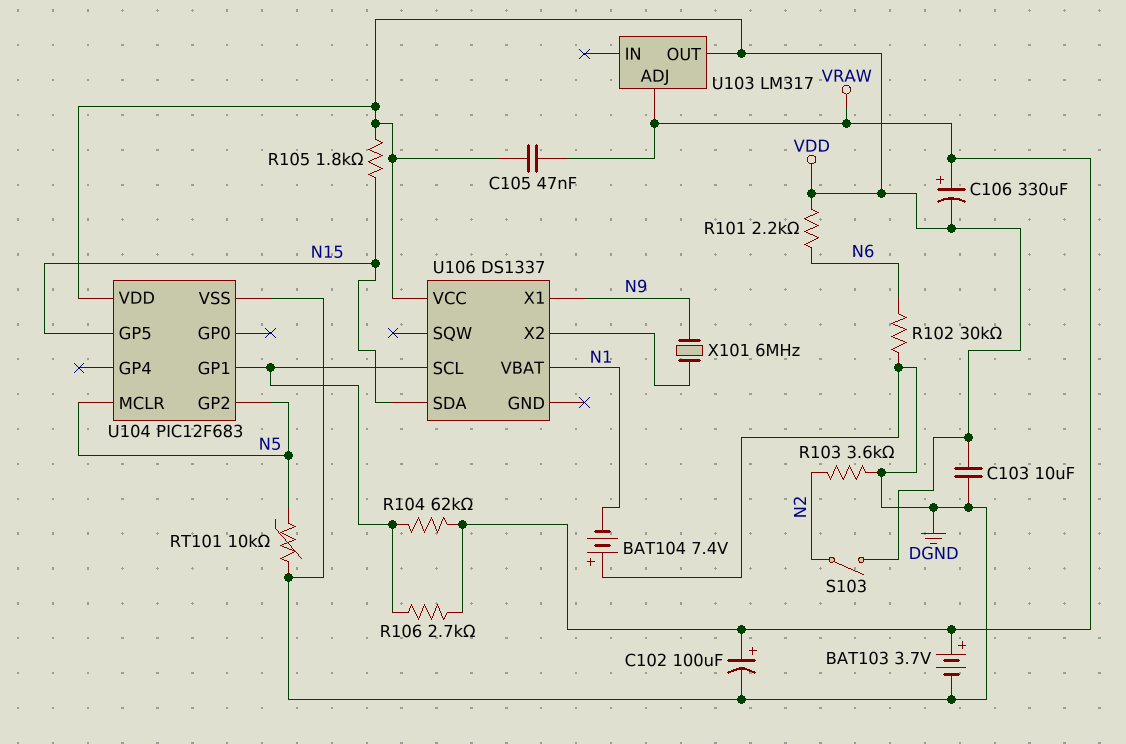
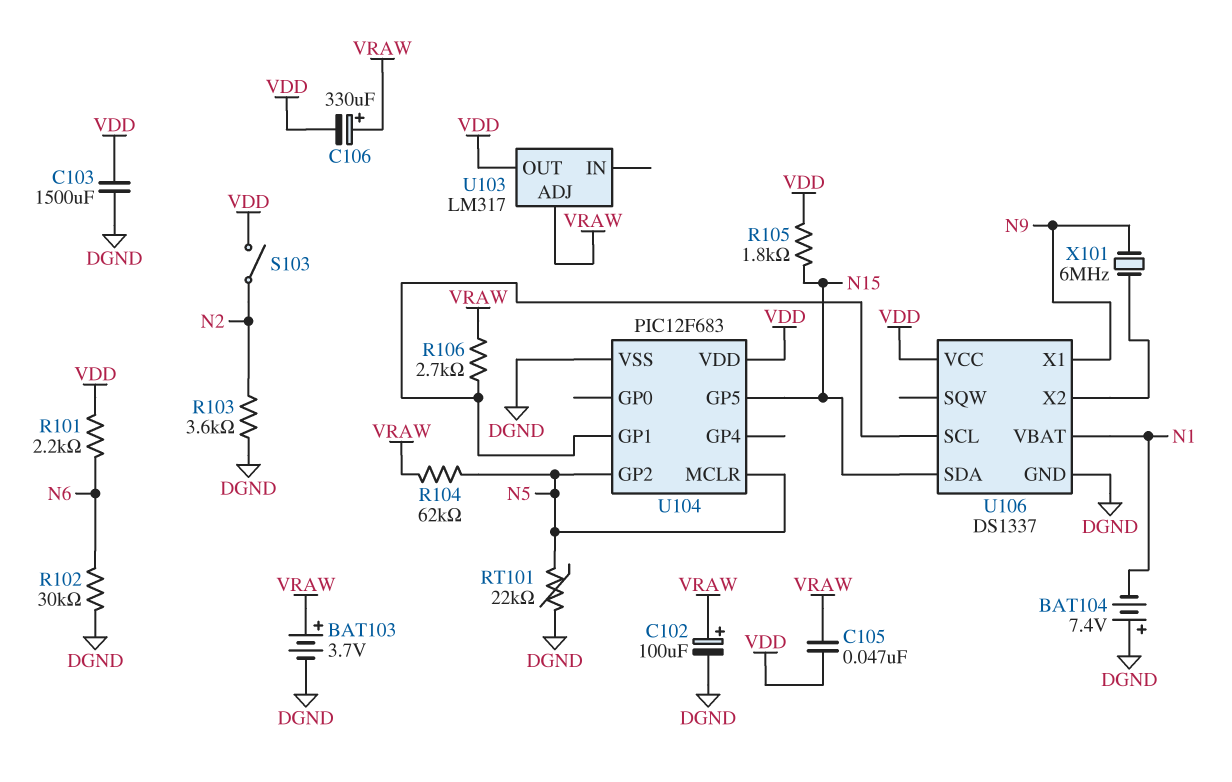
C103: 10uF (DGND, VDD) -> 1500uF (DGND, VDD)
R104: 62k (U104/GP1, VRAW) -> 62k (N5, VRAW)
RT101: 10k (DGND, N5) -> 22k (DGND, N5)
U106 pin GND: none -> DGND

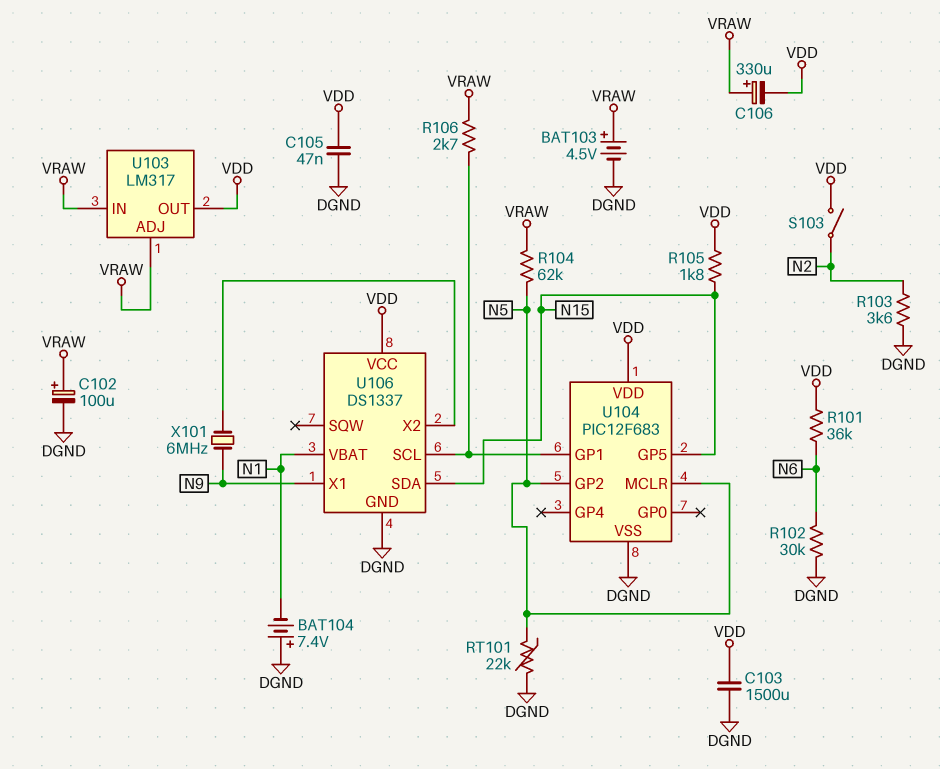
BAT103: 3.7V (plus VRAW, minus DGND) -> 4.5V (plus VRAW, minus DGND)
C105: 47nF (VDD, VRAW) -> 47nF (DGND, VDD)
R101: 2.2k (N6, VDD) -> 36k (N6, VDD)
U103 pin IN: none -> VRAW

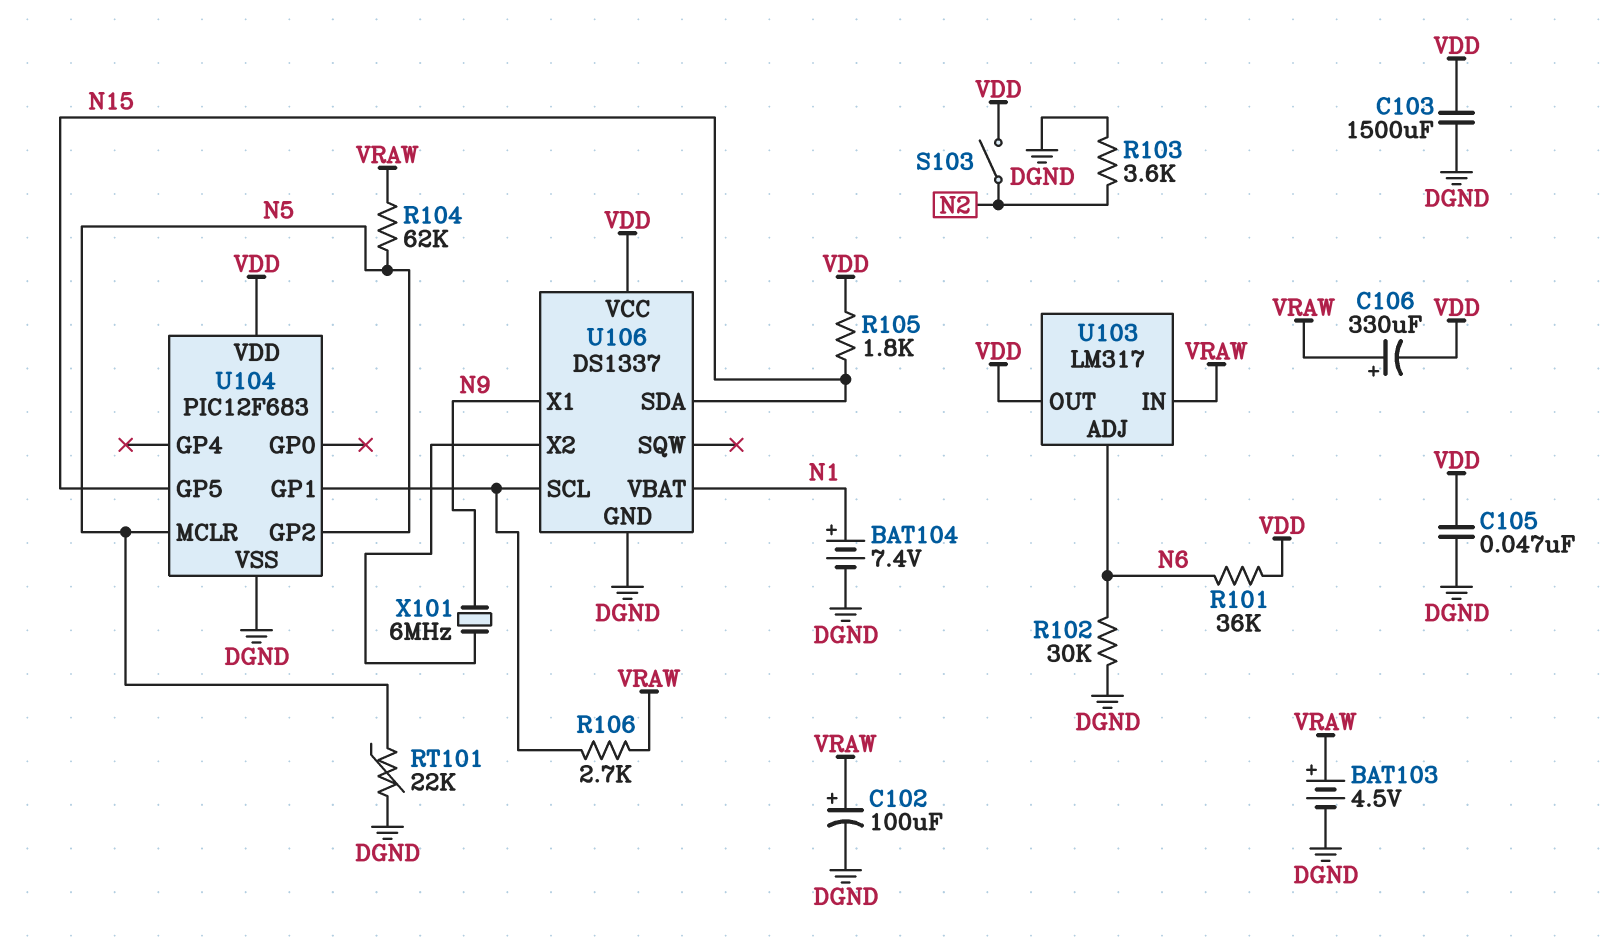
BAT104: 7.4V (plus DGND, minus N1) -> 7.4V (plus N1, minus DGND)
U103 pin ADJ: VRAW -> N6

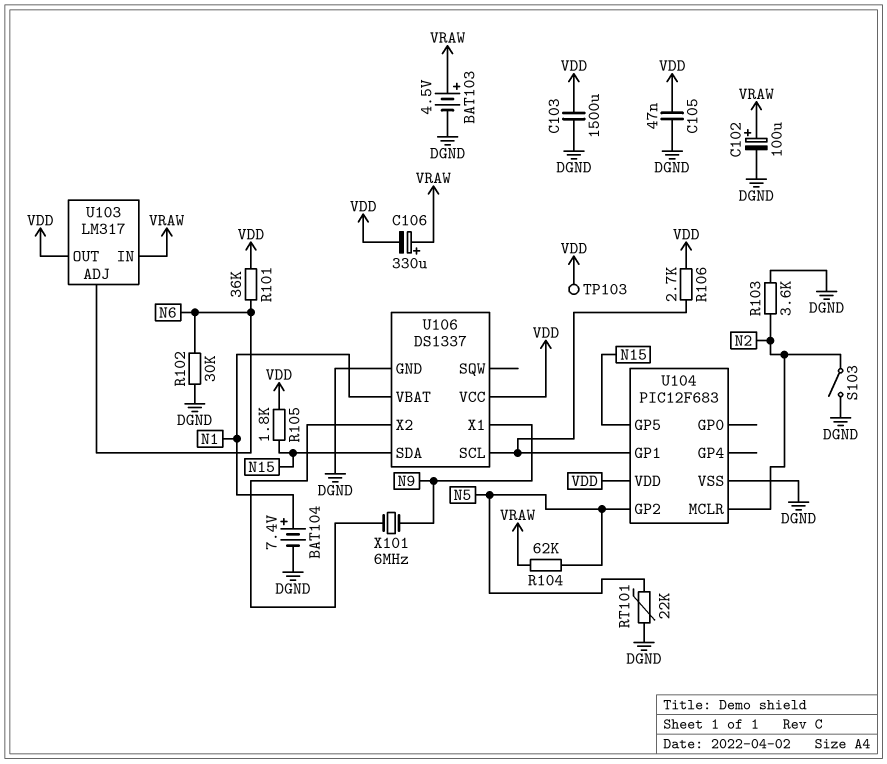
R106: 2.7k (U104/GP1, VRAW) -> 2.7k (U104/GP1, VDD)
S103: switch (N2, VDD) -> switch (DGND, N2)
TP103: none -> test point (VDD)
U104 pin MCLR: N5 -> N2

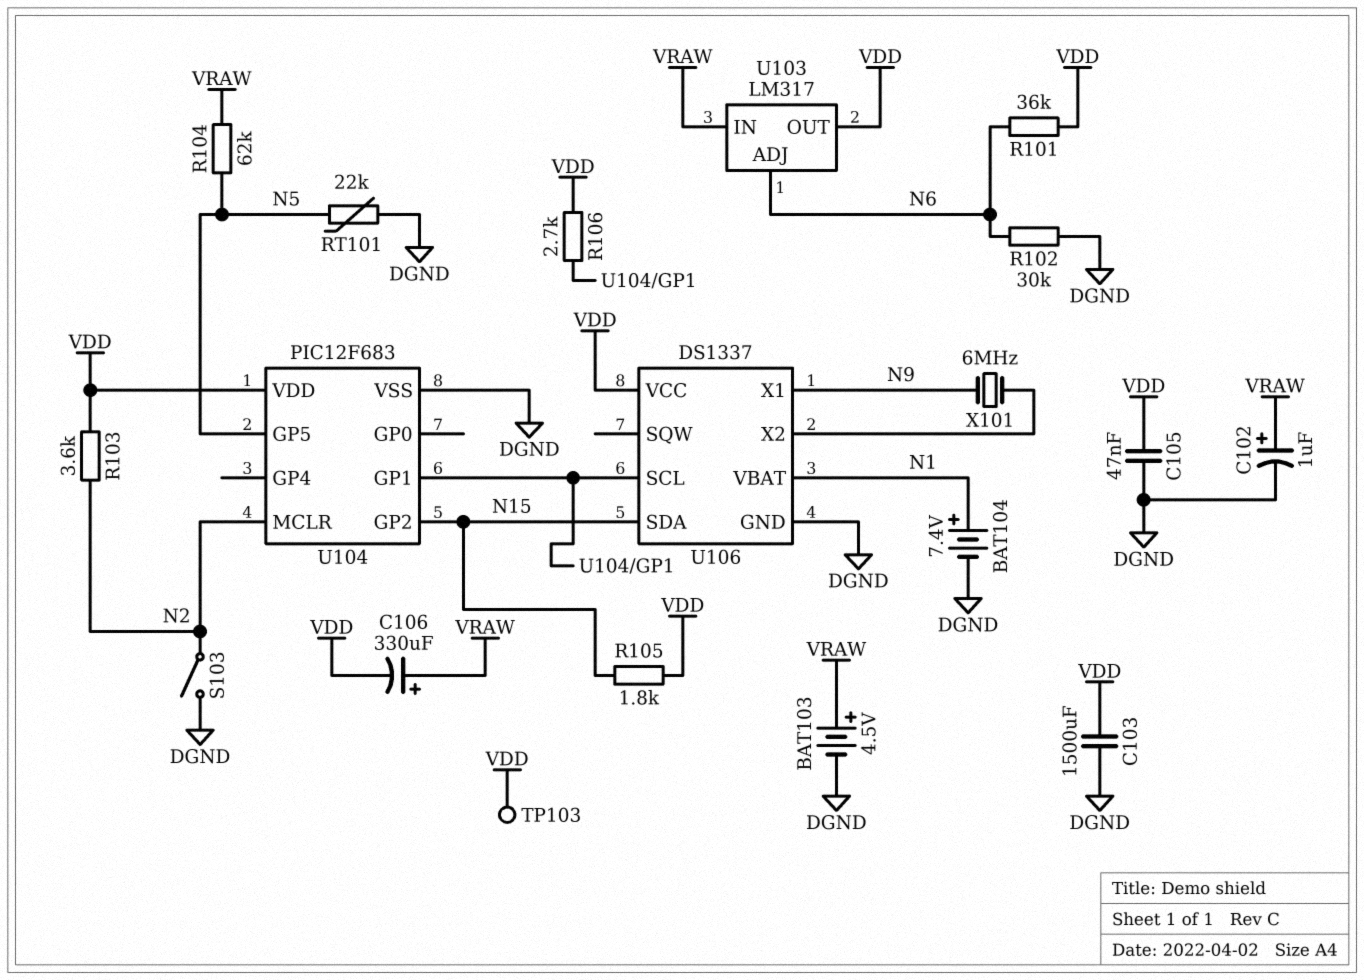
C102: 100uF (plus VRAW, minus DGND) -> 1uF (plus VRAW, minus DGND)
R103: 3.6k (DGND, N2) -> 3.6k (N2, VDD)
U104 pin GP2: N5 -> N15
U104 pin GP5: N15 -> N5

